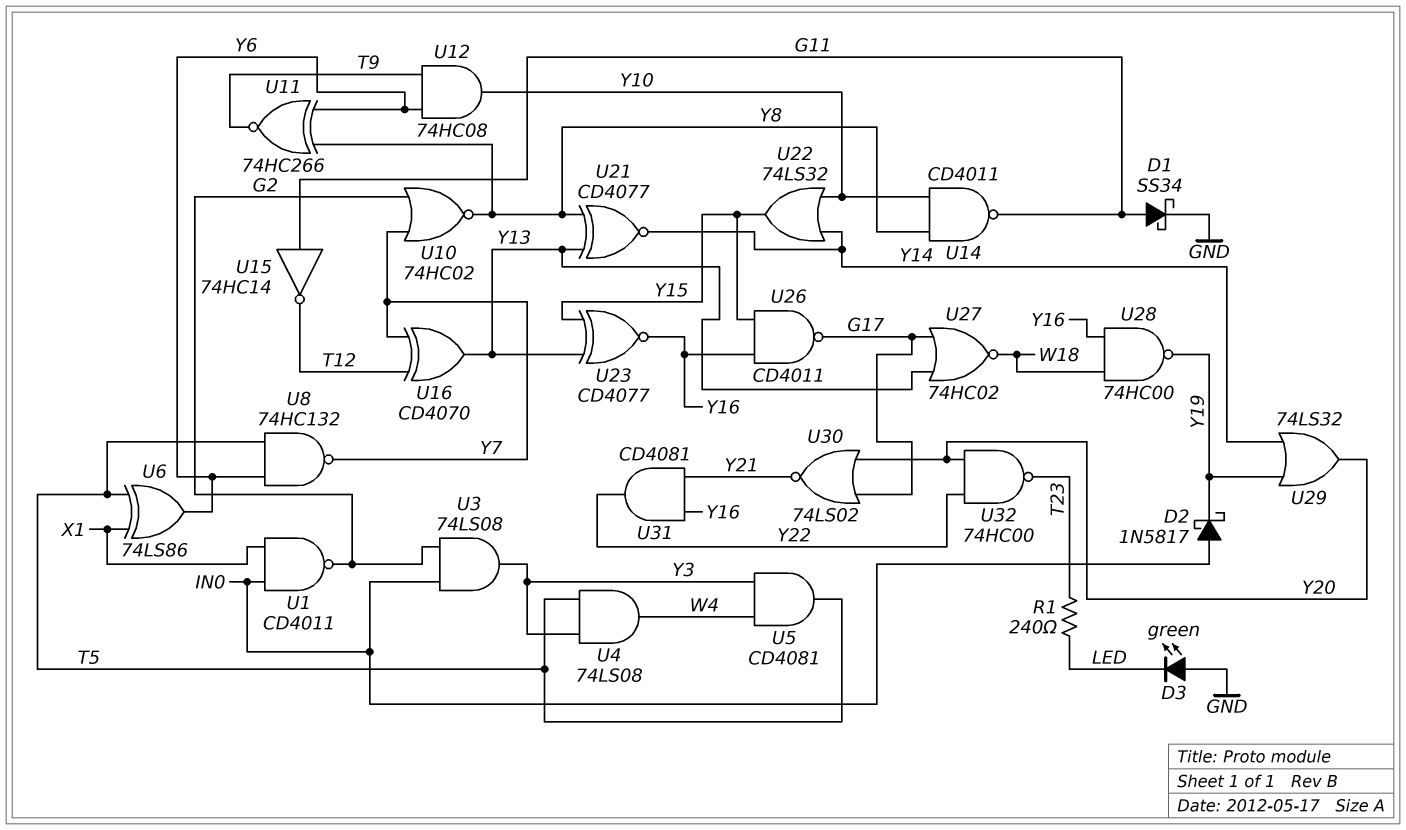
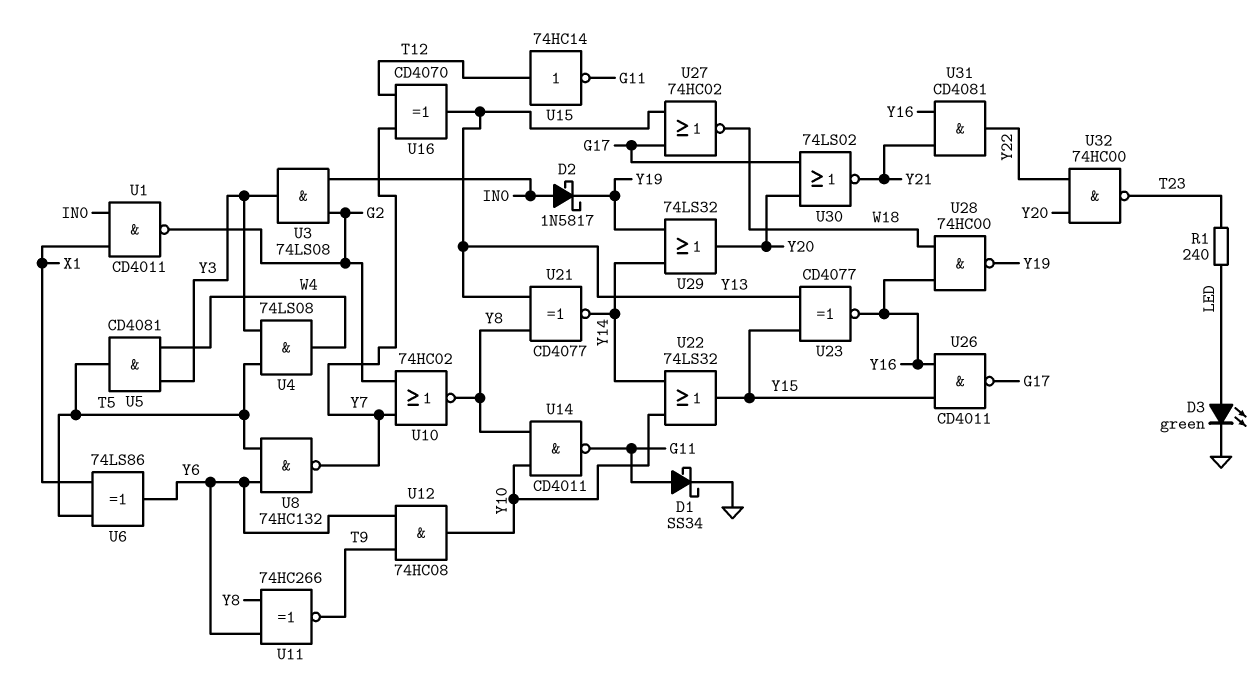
D3: LED green (A GND, K LED) -> LED green (A LED, K GND)
U15: NOT 74HC14 (in G11, out T12) -> NOT 74HC14 (in T12, out G11)

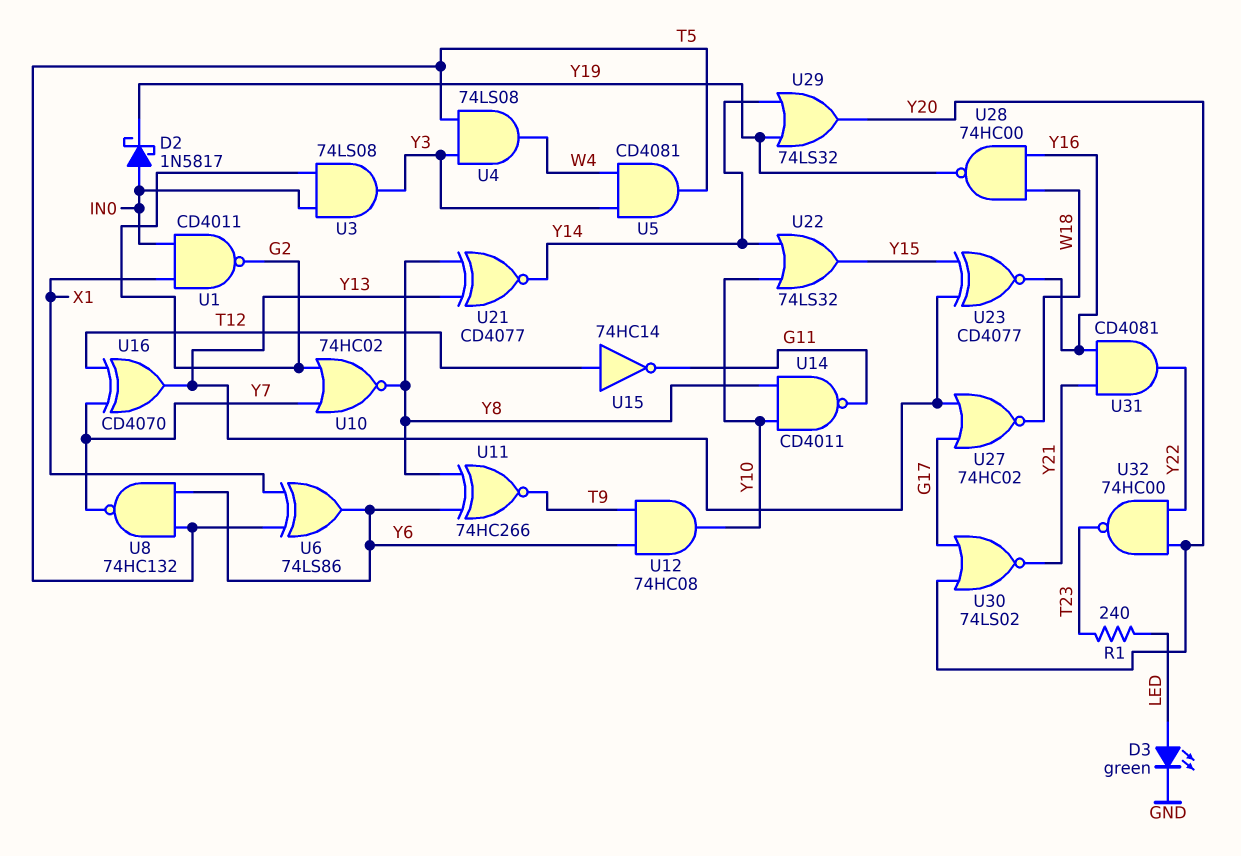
D1: schottky SS34 (A G11, K GND) -> none
U26: NAND CD4011 (in Y15, in Y16, out G17) -> none

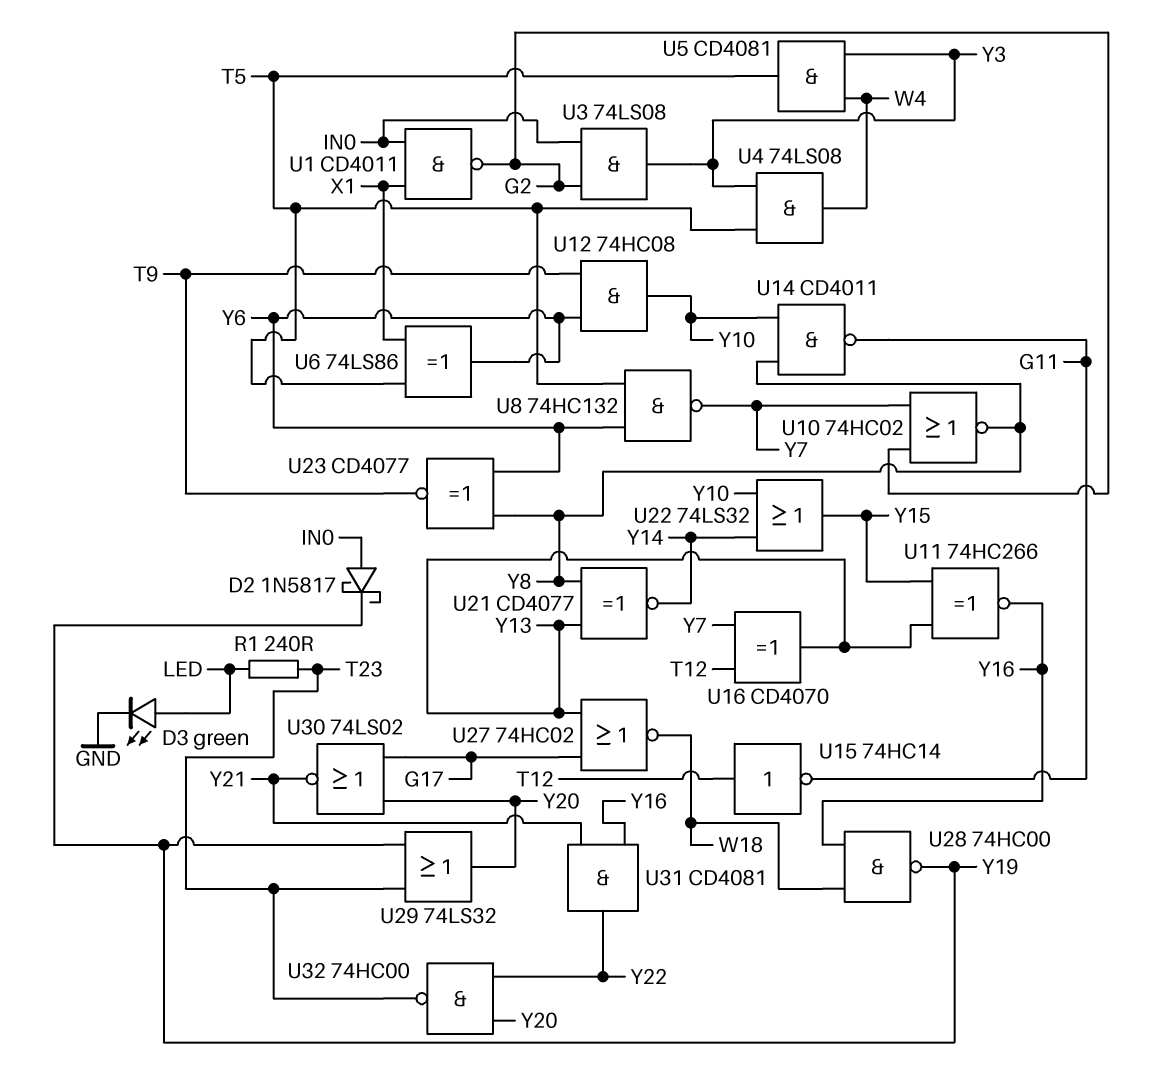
U11: XNOR 74HC266 (in Y6, in Y8, out T9) -> XNOR 74HC266 (in Y13, in Y15, out Y16)
U23: XNOR CD4077 (in Y13, in Y15, out Y16) -> XNOR CD4077 (in Y6, in Y8, out T9)
U29: OR 74LS32 (in Y14, in Y19, out Y20) -> OR 74LS32 (in T23, in Y19, out Y20)

